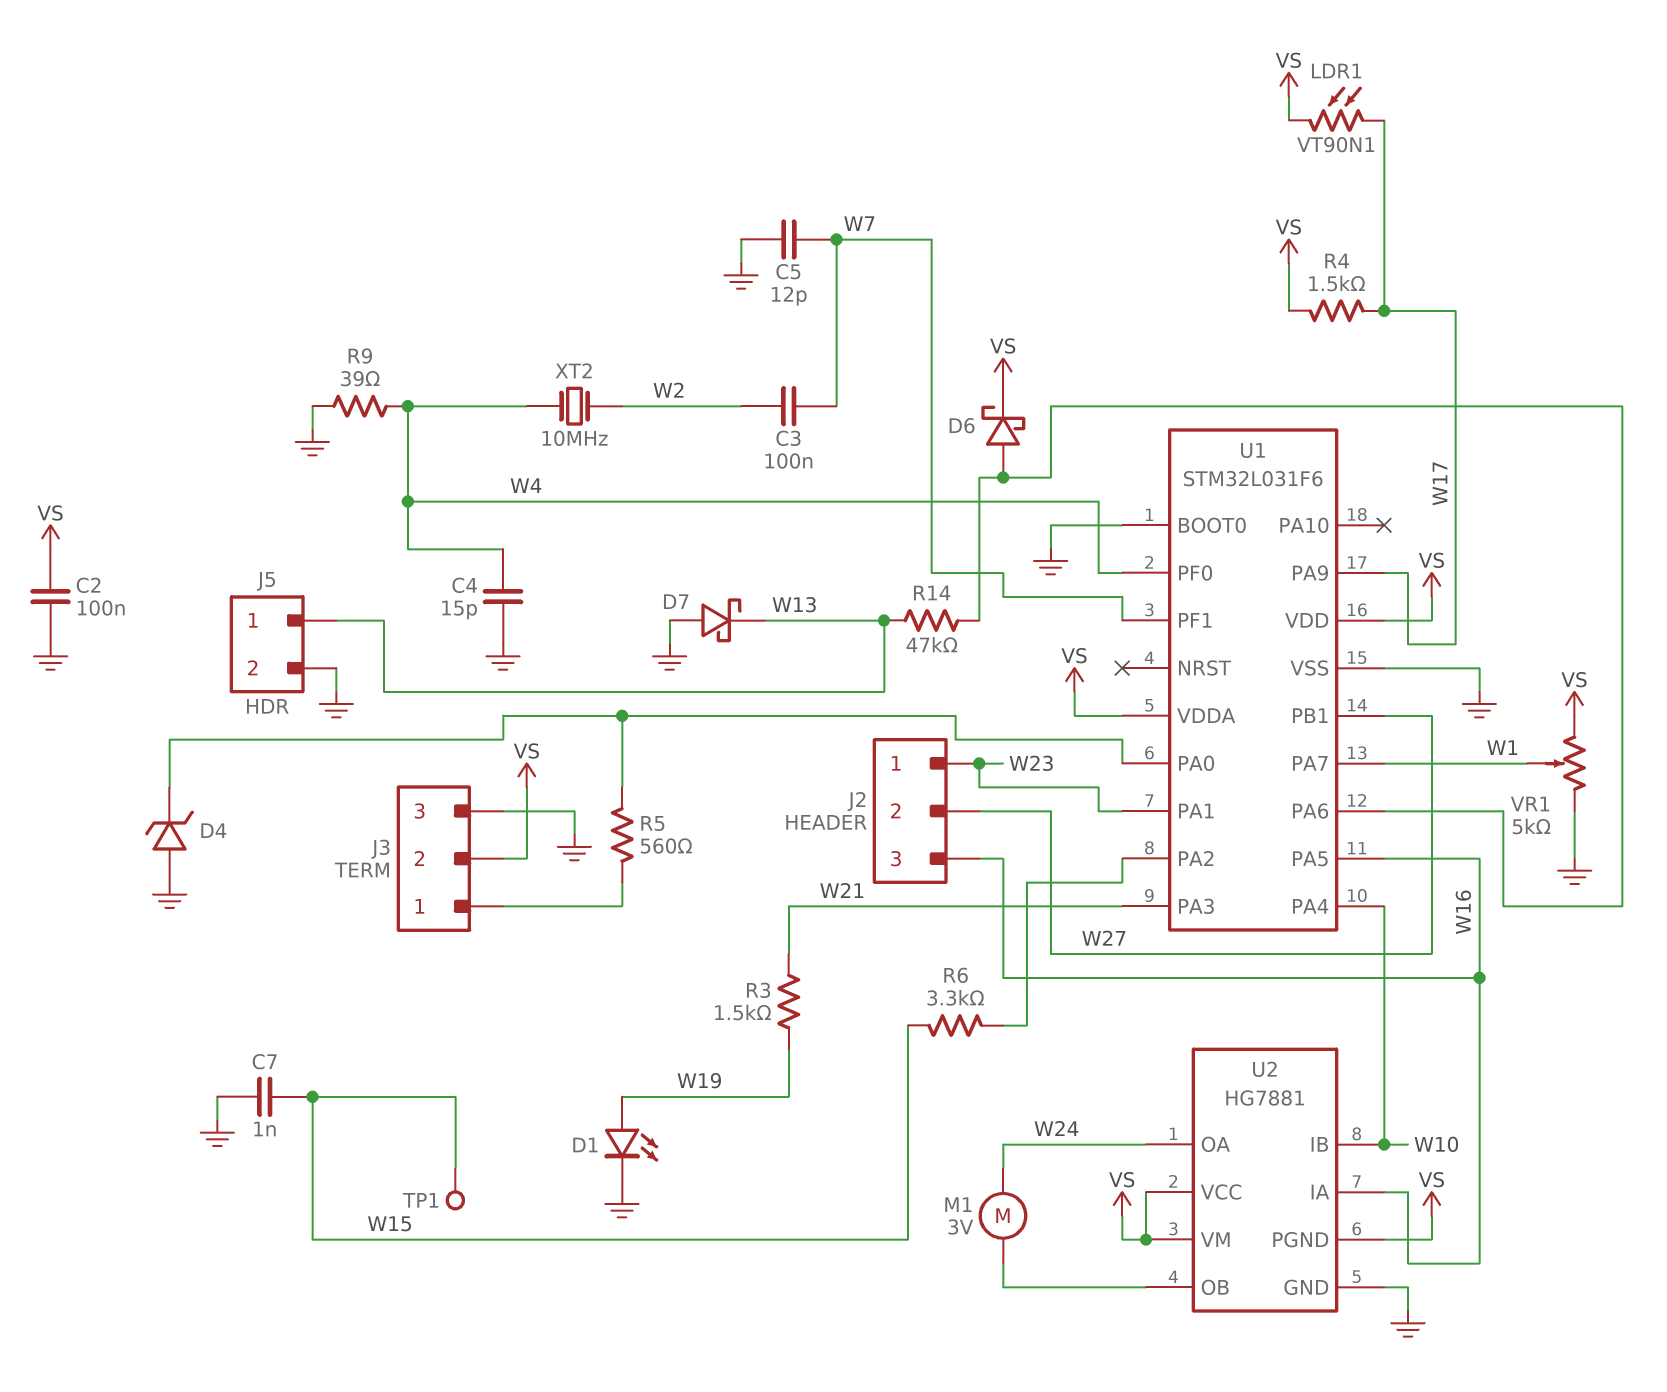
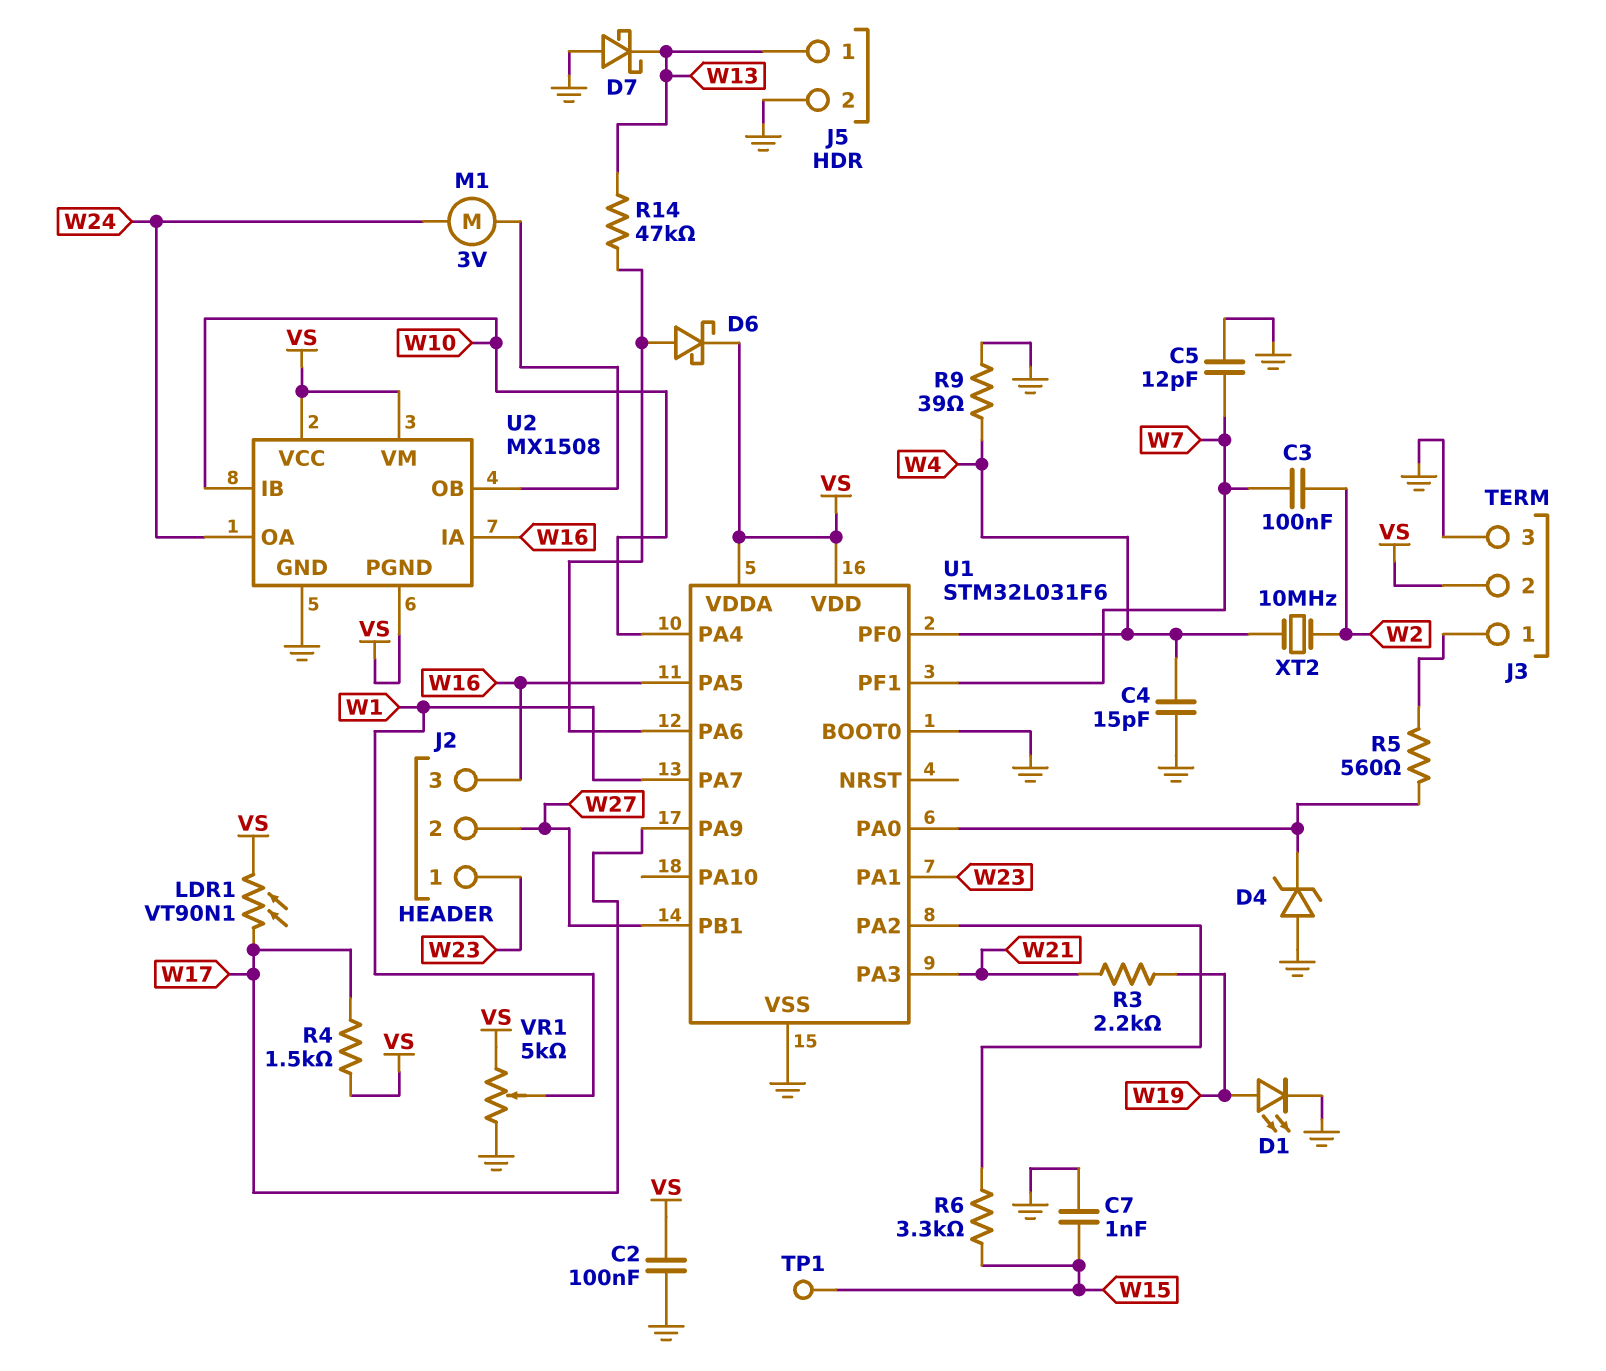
R3: 1.5k (W19, W21) -> 2.2k (W19, W21)
U2: HG7881 -> MX1508

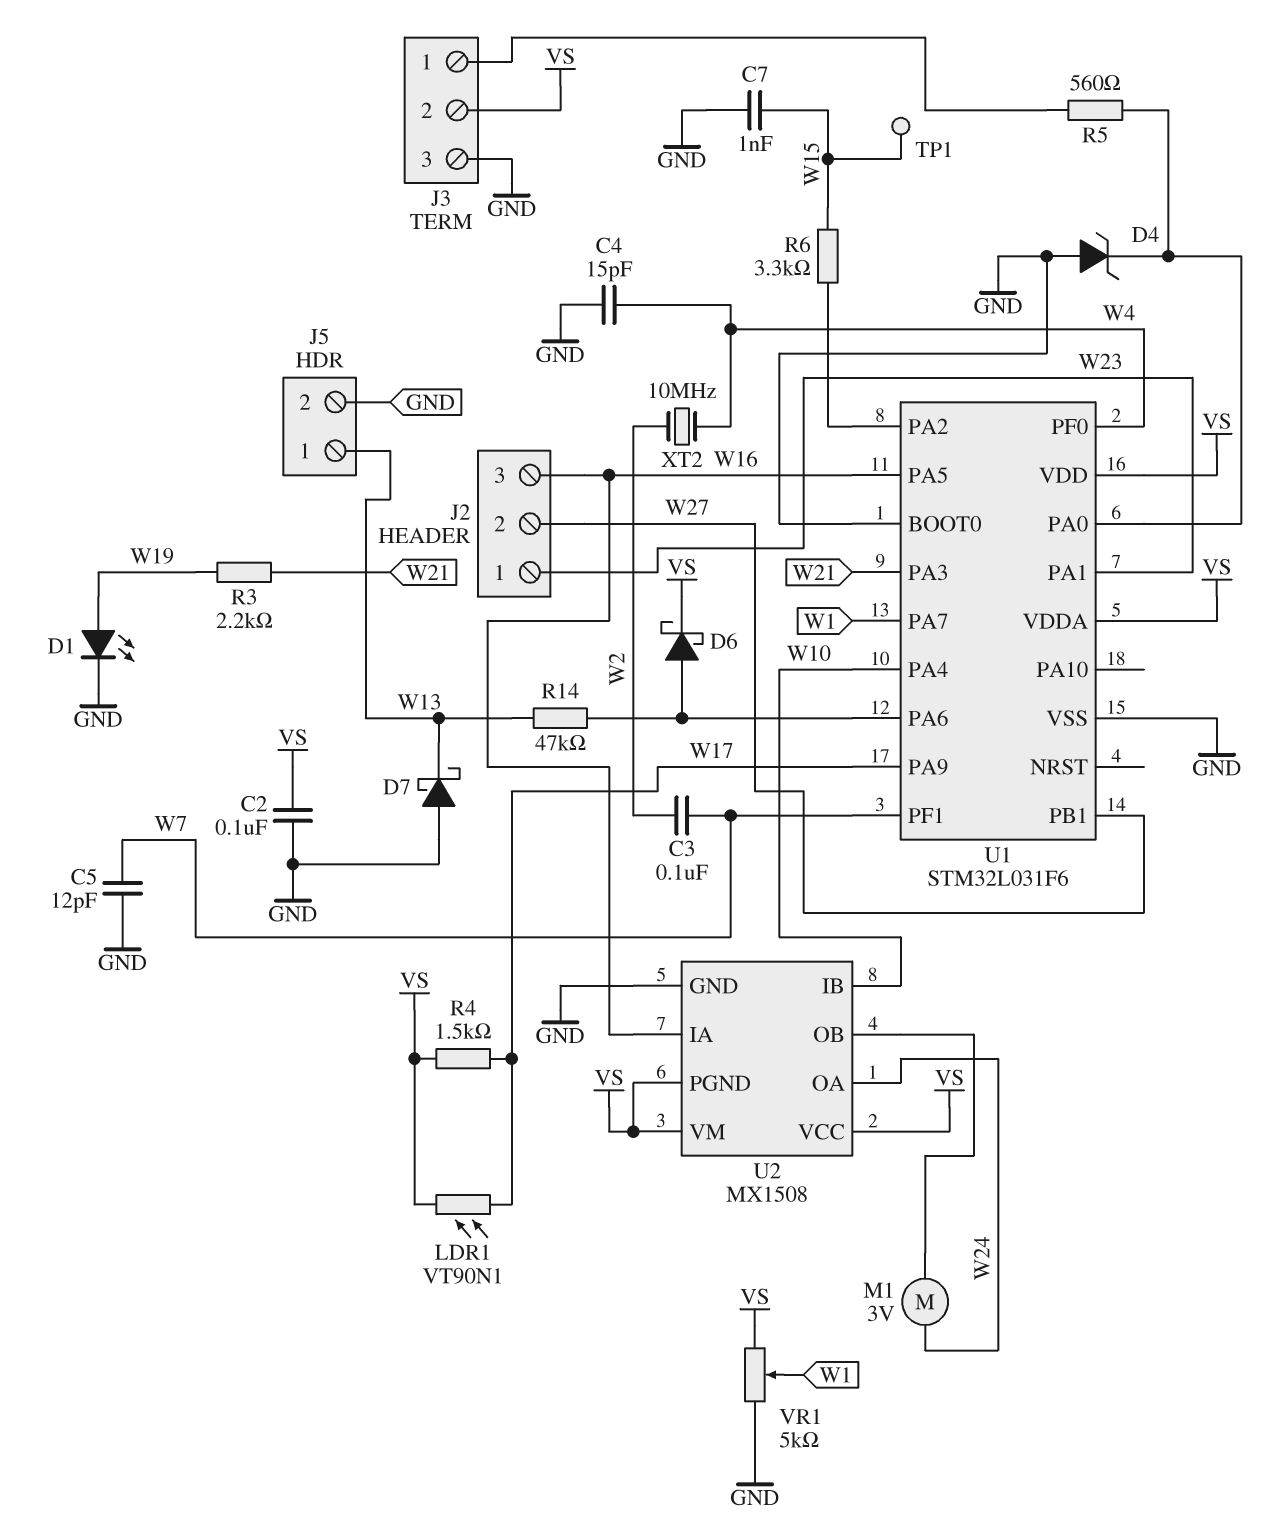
R9: 39 (GND, W4) -> none

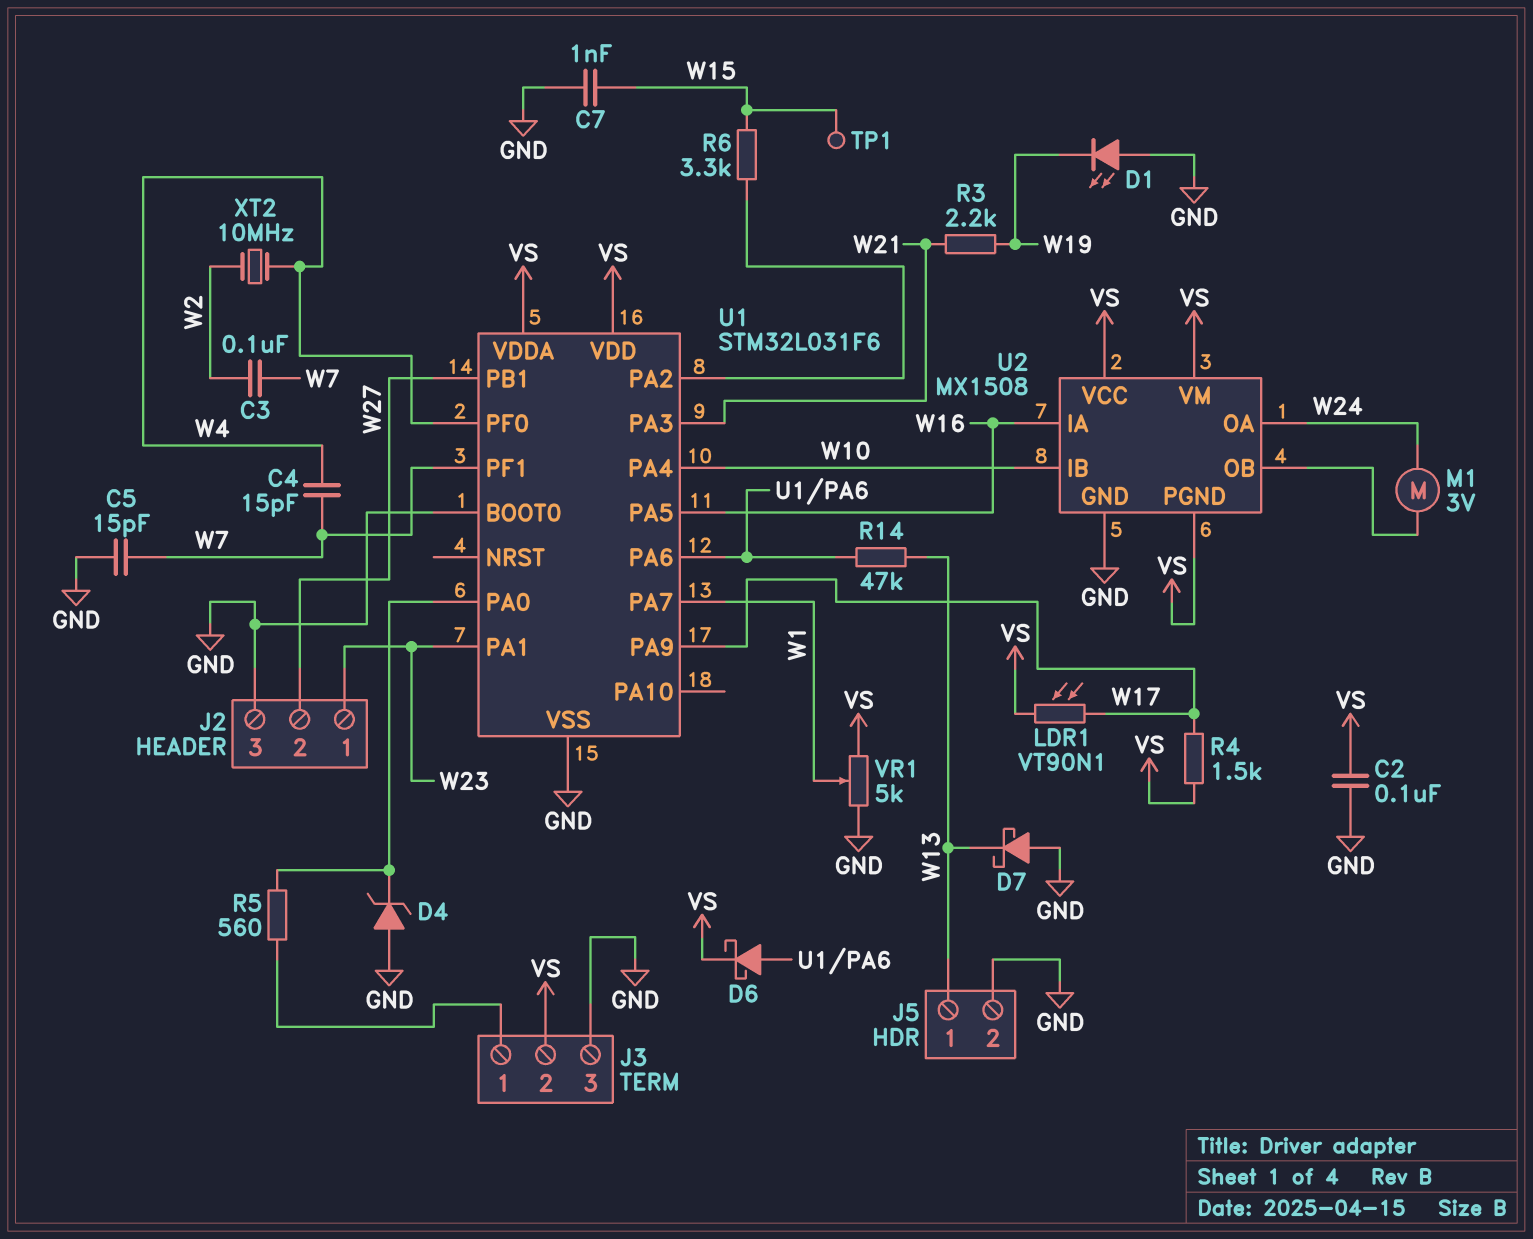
C4: 15pF (GND, W4) -> 15pF (W4, W7)
C5: 12pF (GND, W7) -> 15pF (GND, W7)
D1: LED (A W19, K GND) -> LED (A GND, K W19)
J2 pin 3: W16 -> GND

